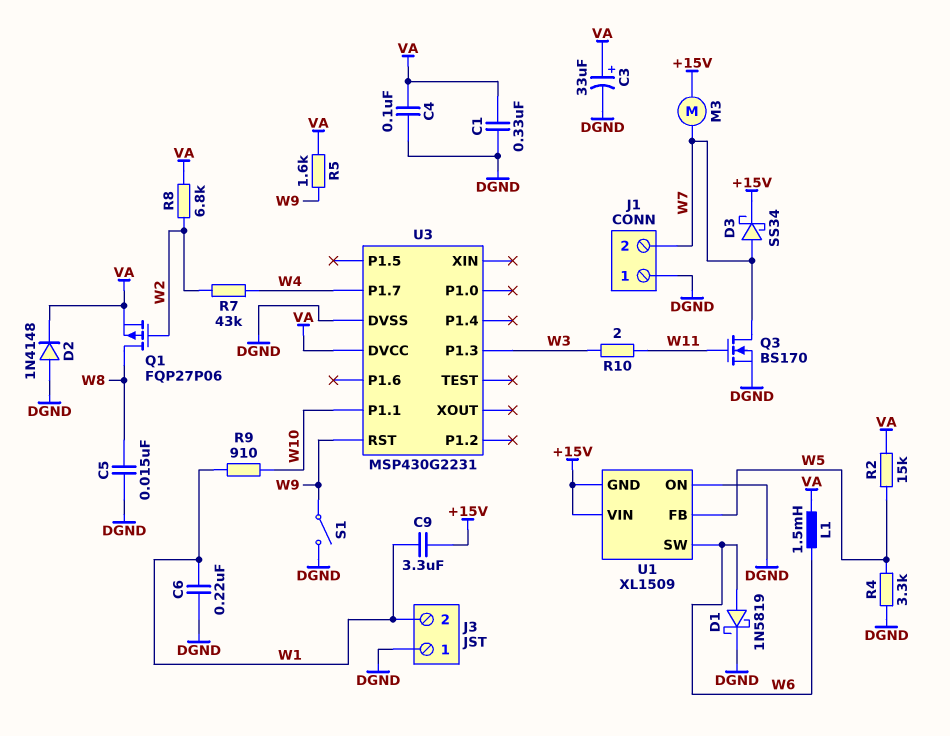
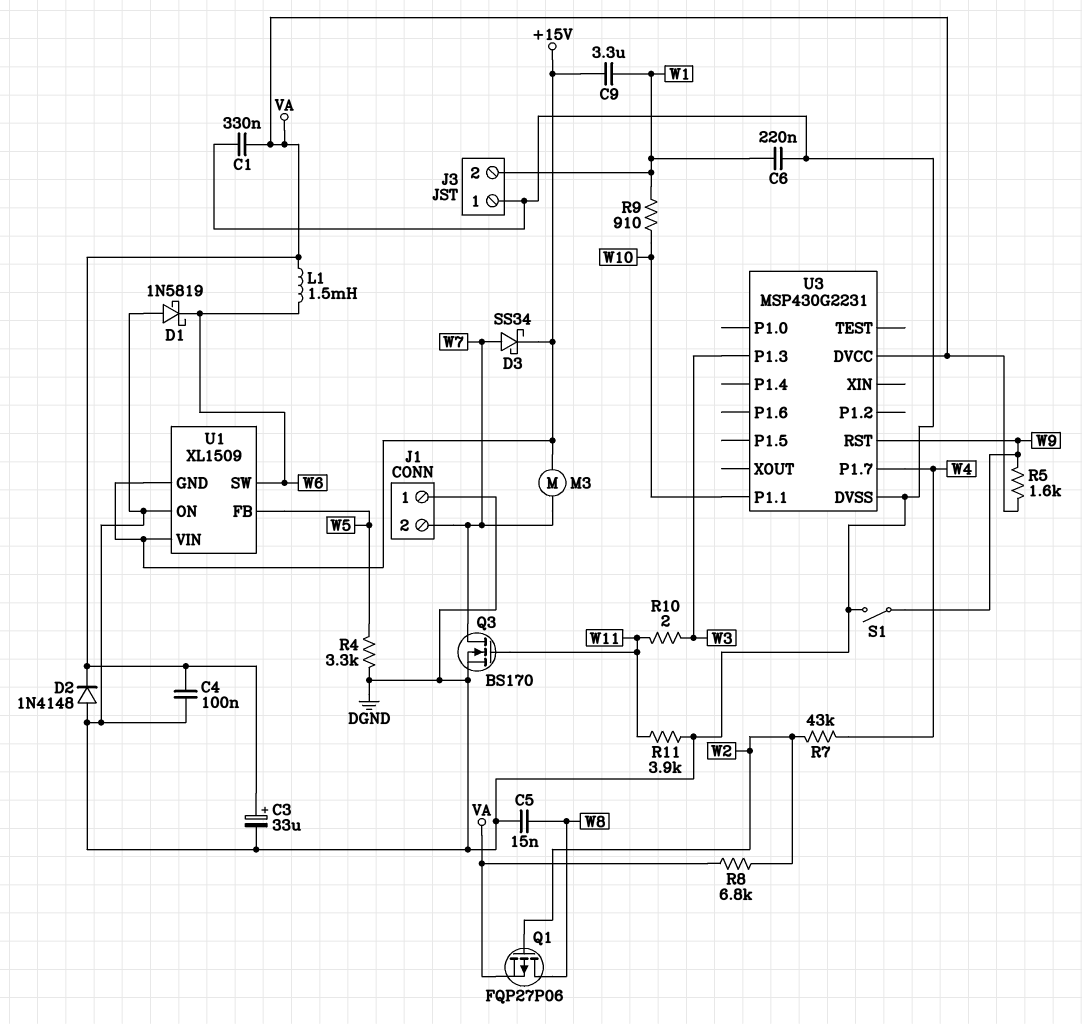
D1: schottky 1N5819 (A W6, K DGND) -> schottky 1N5819 (A DGND, K W6)
R2: 15k (VA, W5) -> none
R11: none -> 3.9k (DGND, W11)

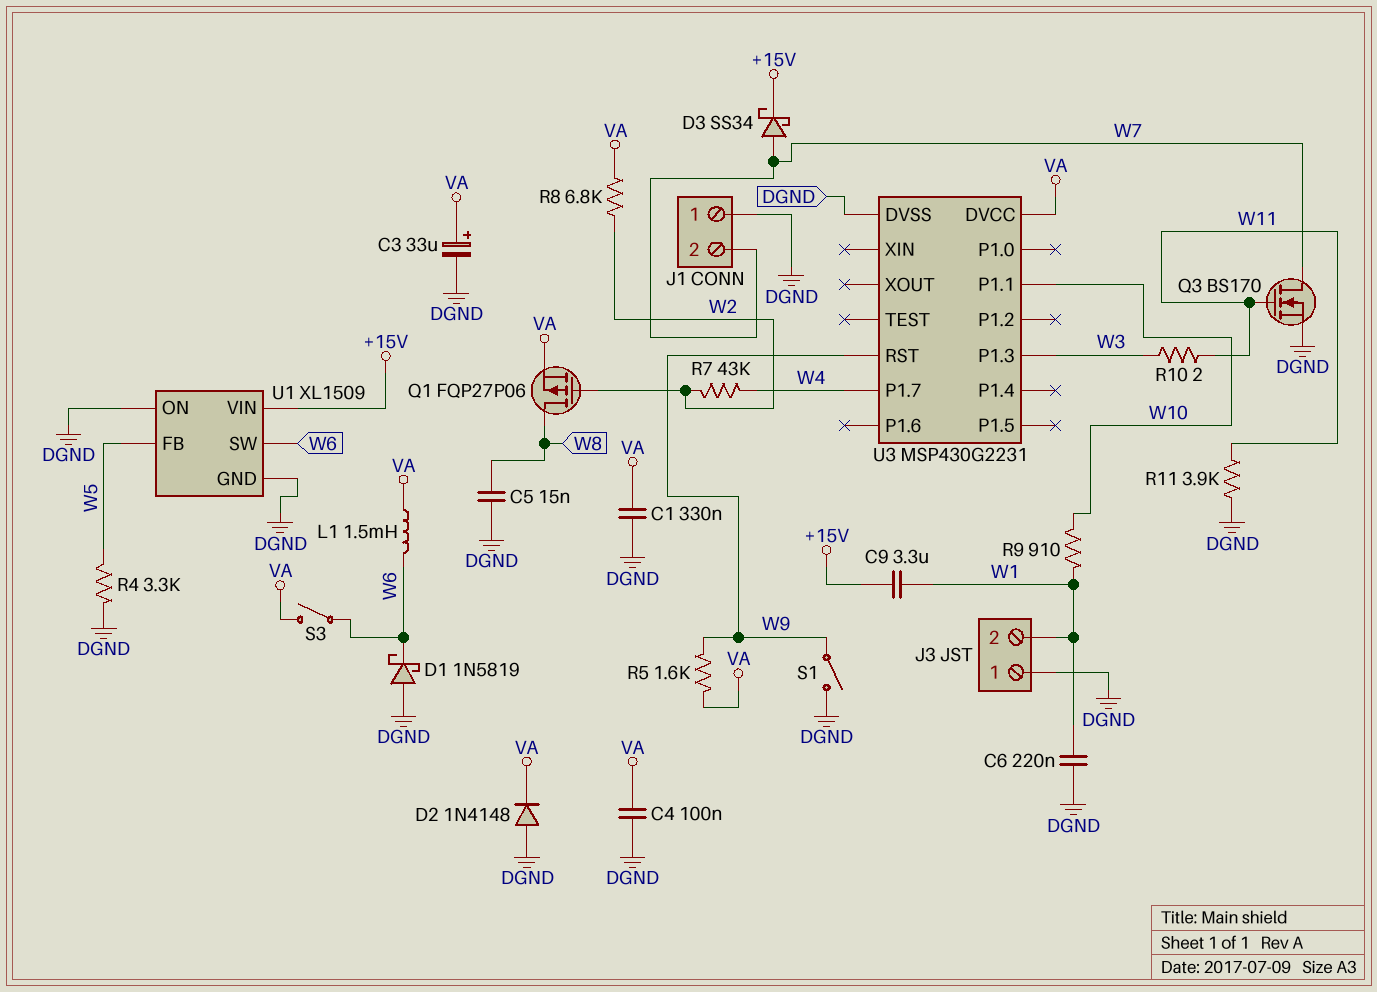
M3: motor (+15V, W7) -> none
S3: none -> switch (VA, W6)
U1 pin GND: +15V -> DGND

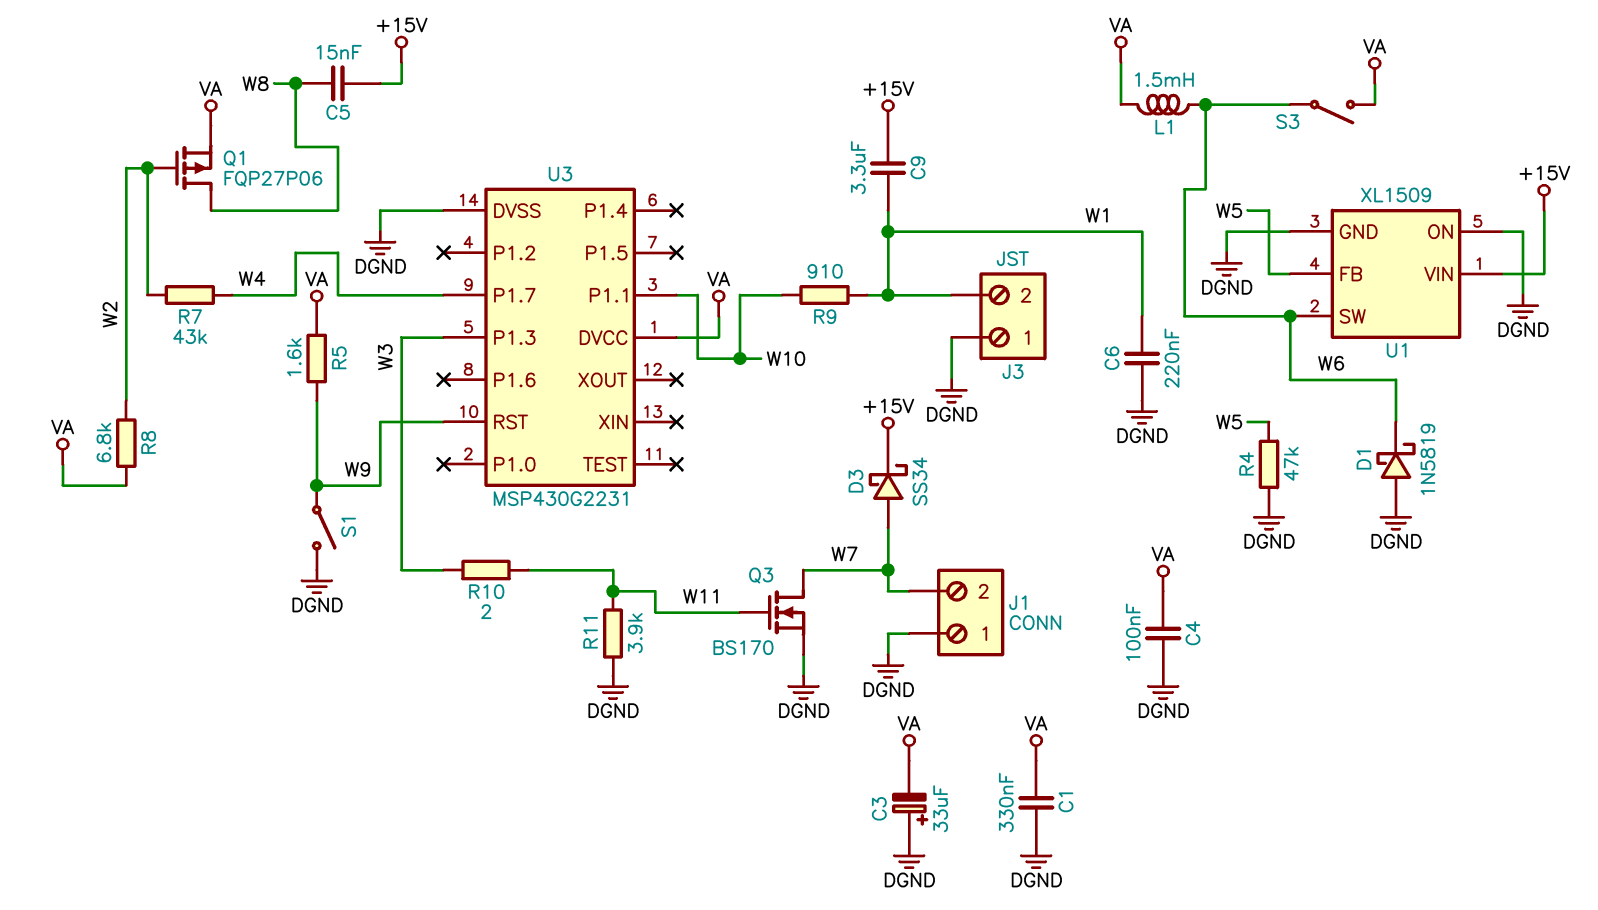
C3: 33uF (plus VA, minus DGND) -> 33uF (plus DGND, minus VA)
C5: 15nF (DGND, W8) -> 15nF (+15V, W8)
D2: diode 1N4148 (A DGND, K VA) -> none
R4: 3.3k (DGND, W5) -> 47k (DGND, W5)

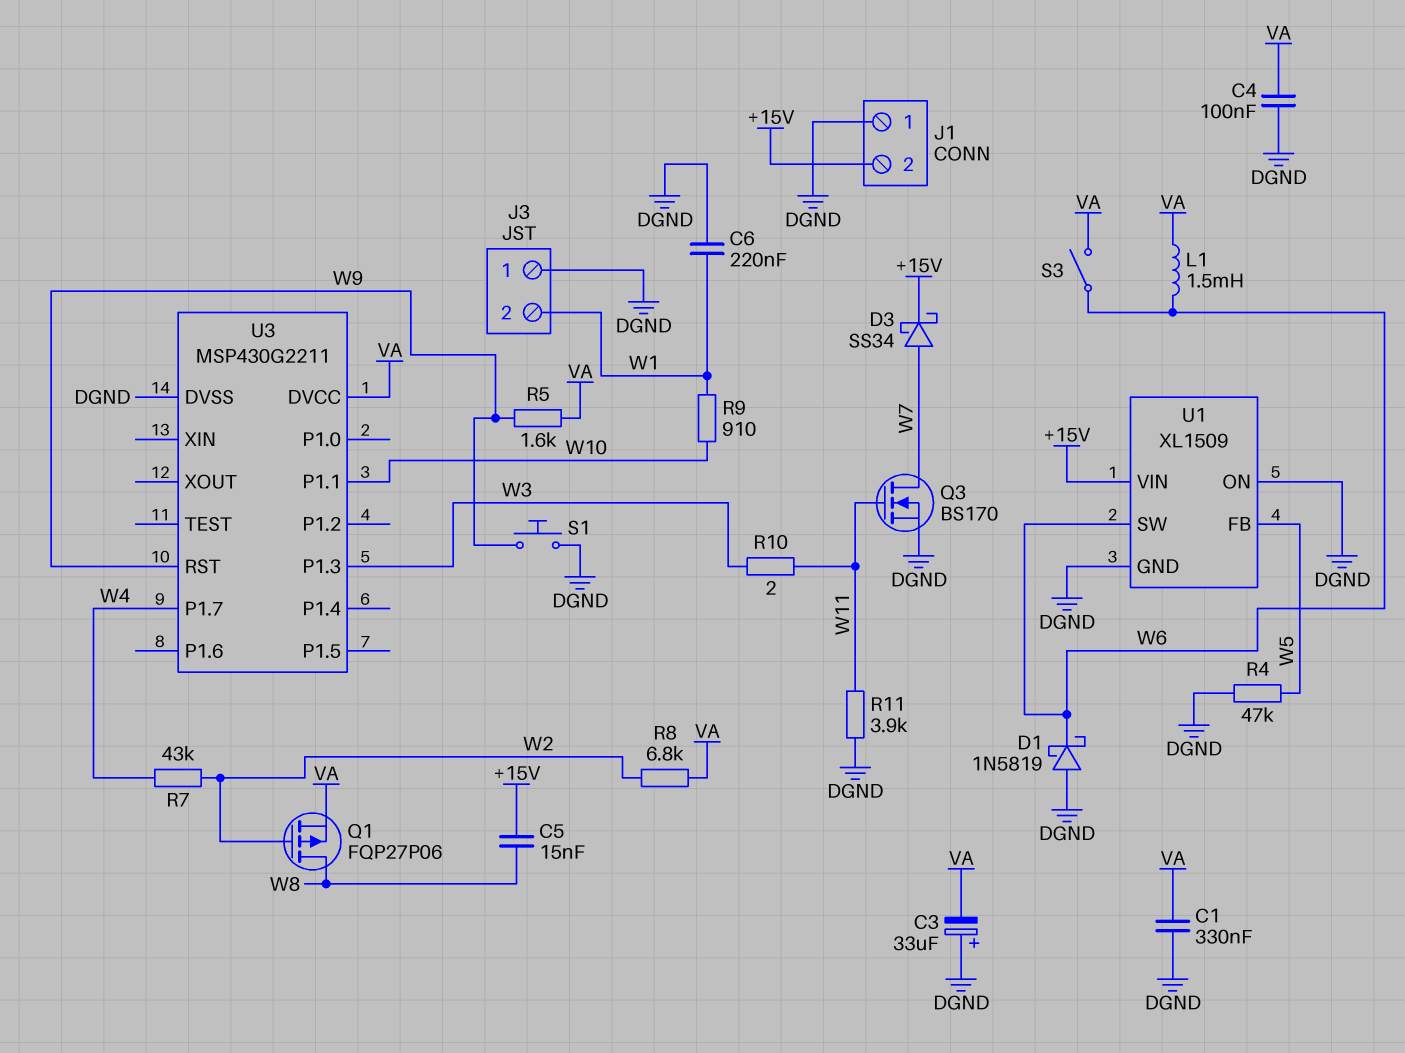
C9: 3.3uF (+15V, W1) -> none
J1 pin 2: W7 -> +15V
S1: switch (DGND, W9) -> button (DGND, W9)
U3: MSP430G2231 -> MSP430G2211

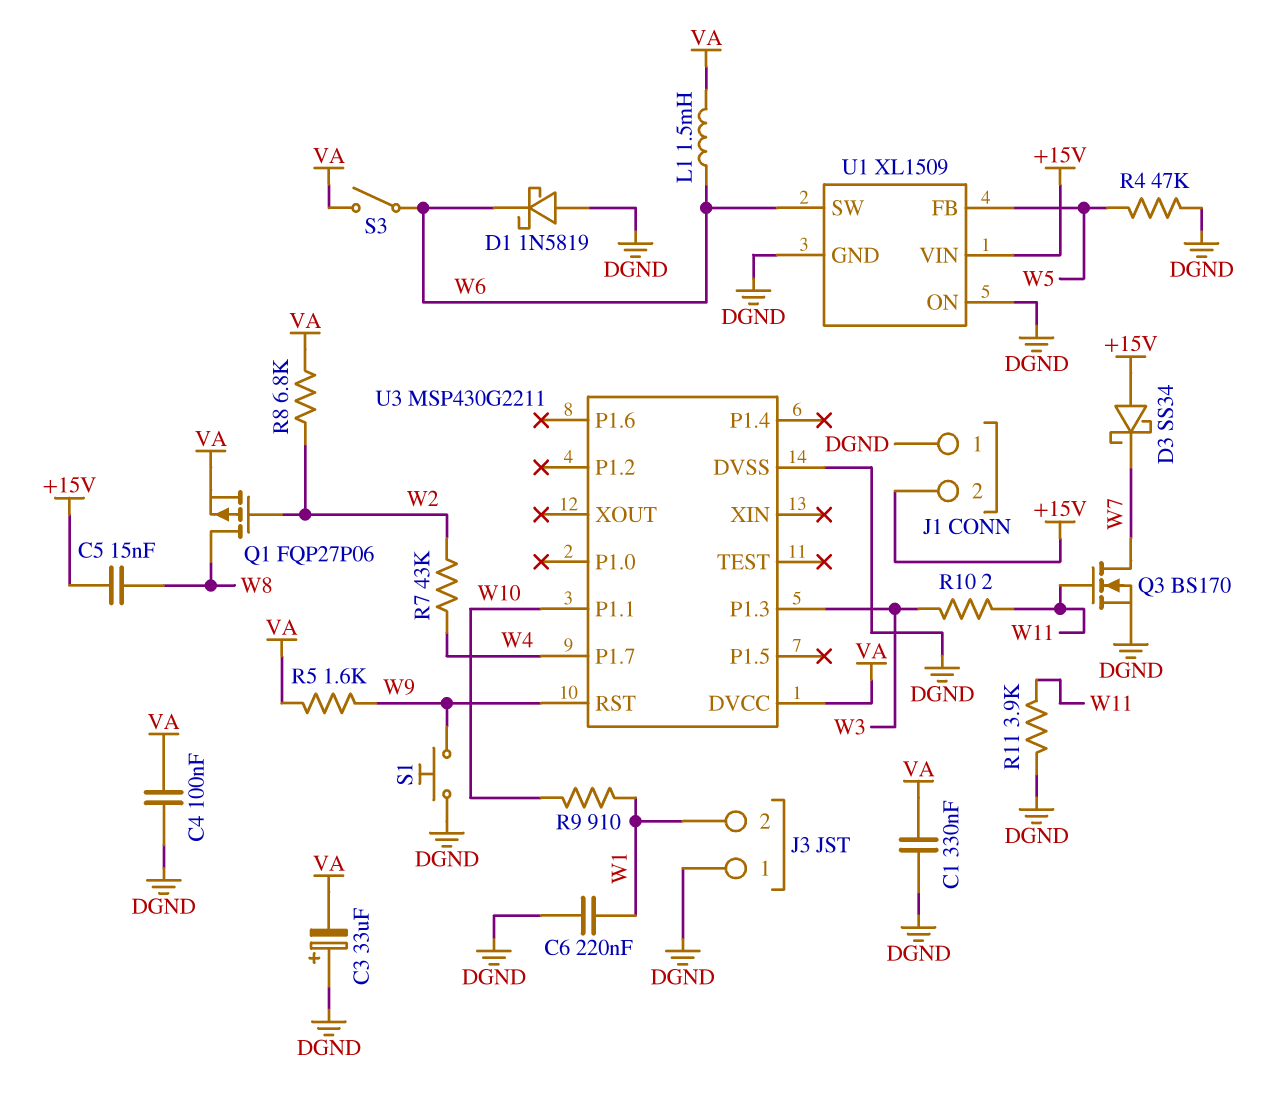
D3: schottky SS34 (A W7, K +15V) -> schottky SS34 (A +15V, K W7)

